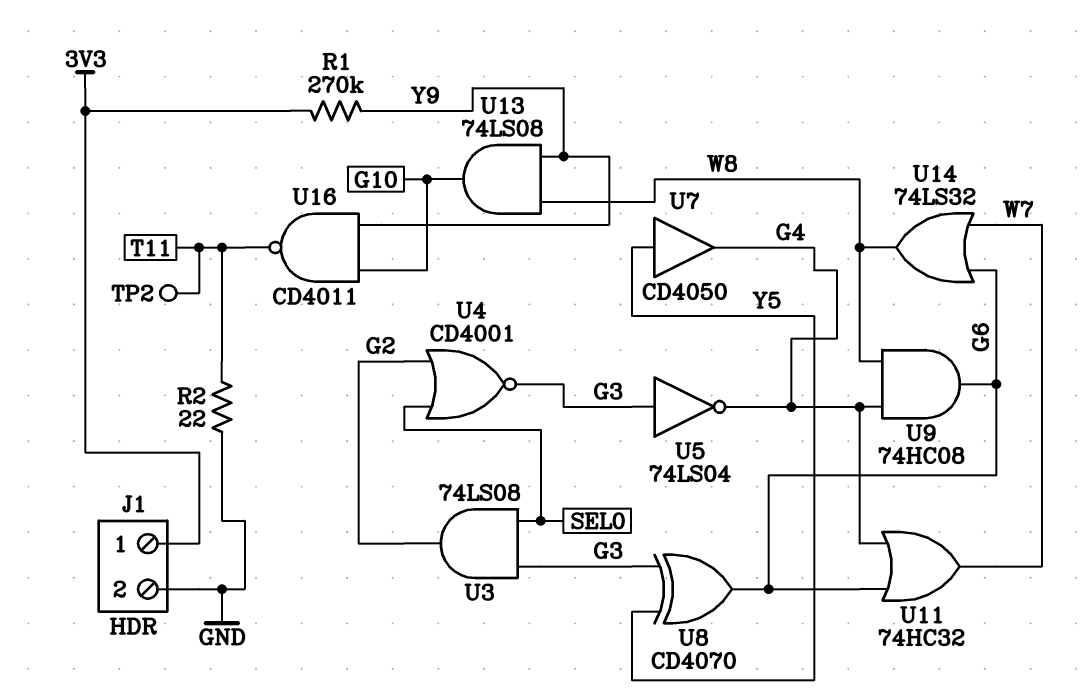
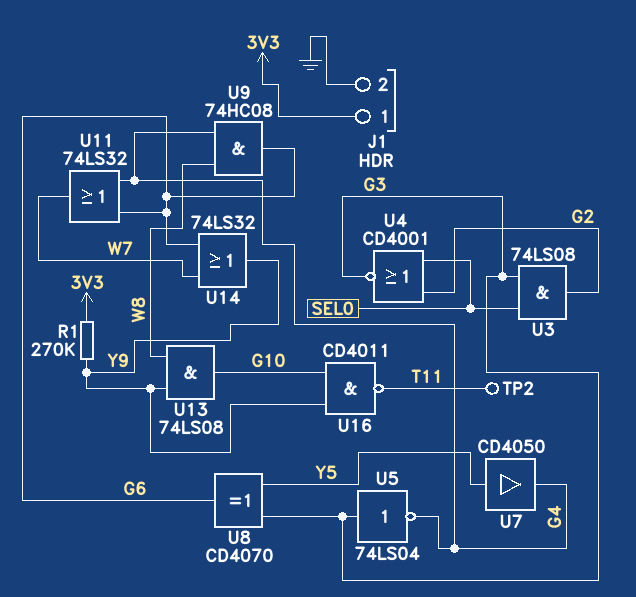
R2: 22 (GND, T11) -> none
U11: OR 74HC32 (in G4, in G6, out W7) -> OR 74LS32 (in G4, in G6, out W7)
U14: OR 74LS32 (in G6, in W7, out W8) -> OR 74LS32 (in G6, in W7, out Y9)

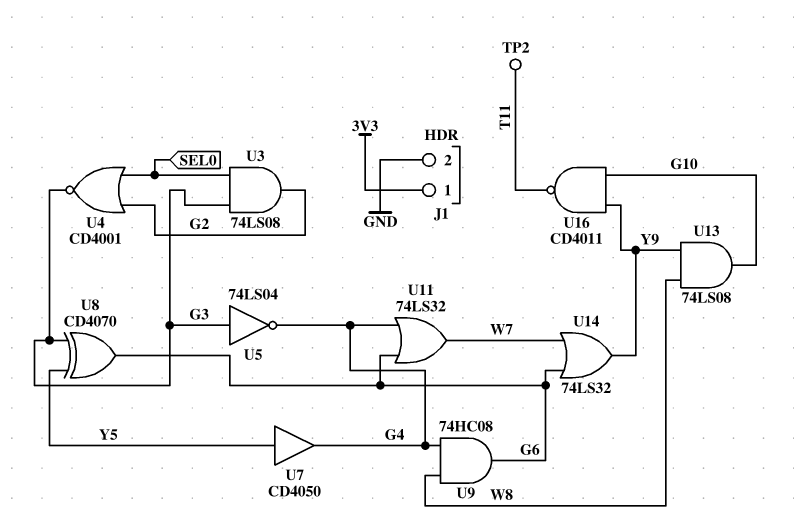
R1: 270k (3V3, Y9) -> none

